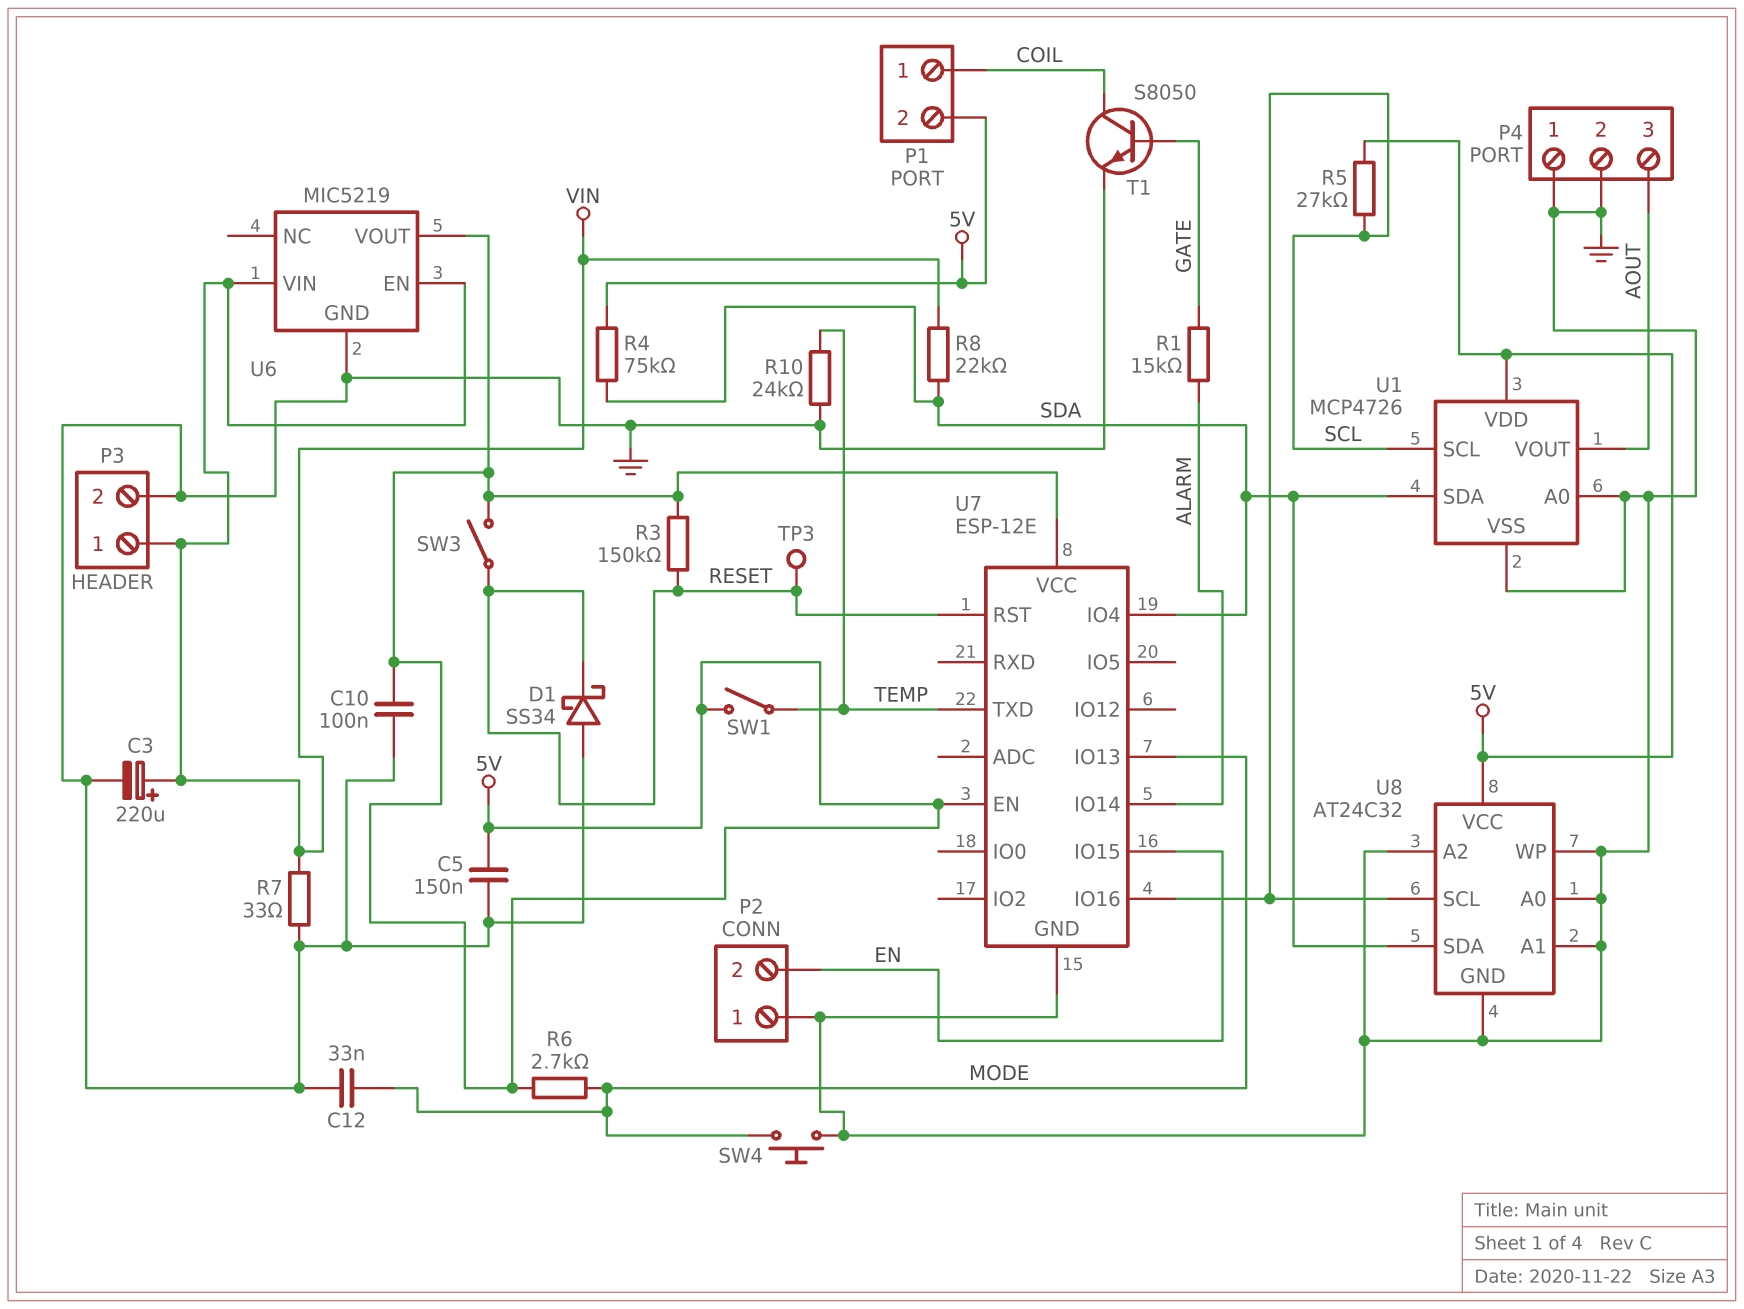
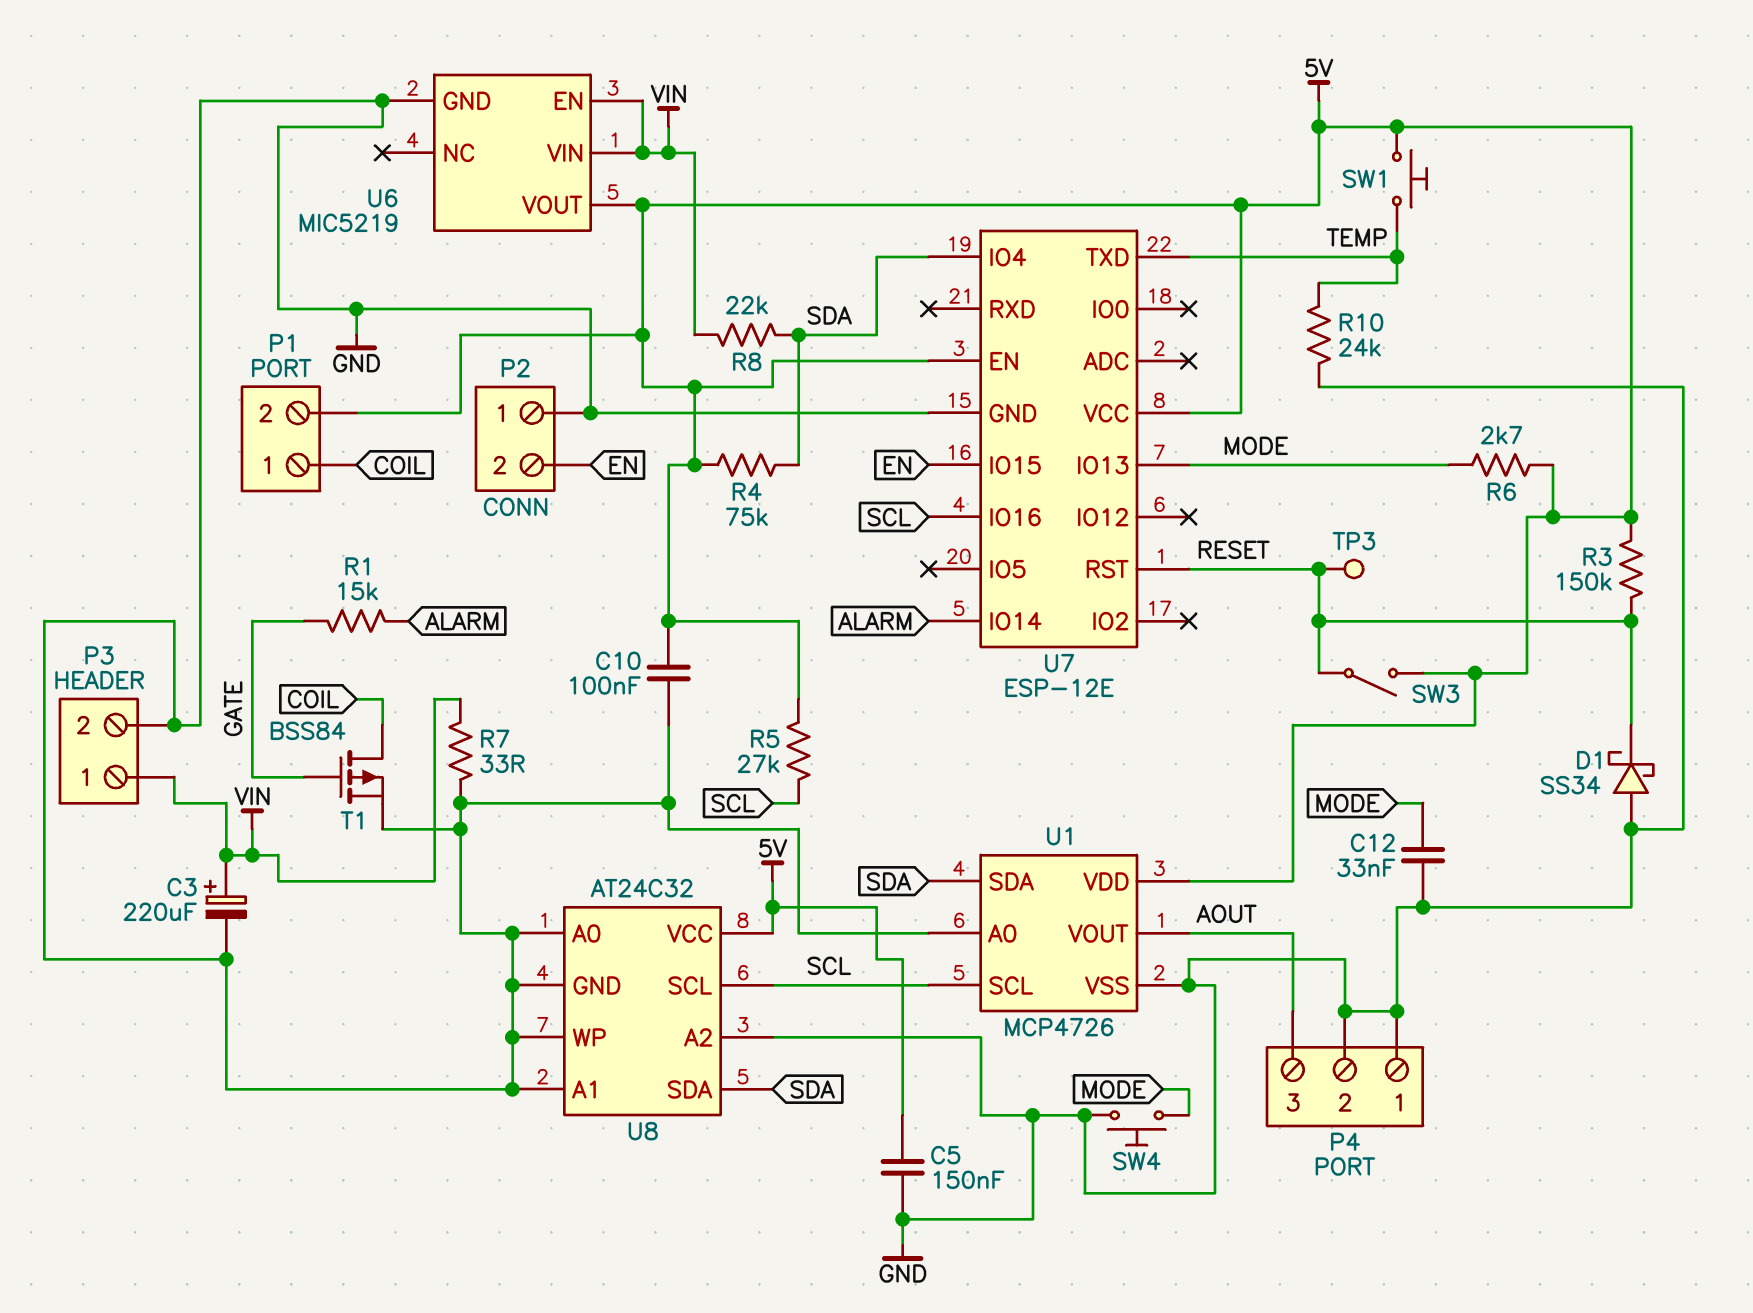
SW1: switch (5V, TEMP) -> button (5V, TEMP)
T1: NPN S8050 (B GATE, C COIL, E GND) -> PMOS BSS84 (G GATE, D COIL, S GND)

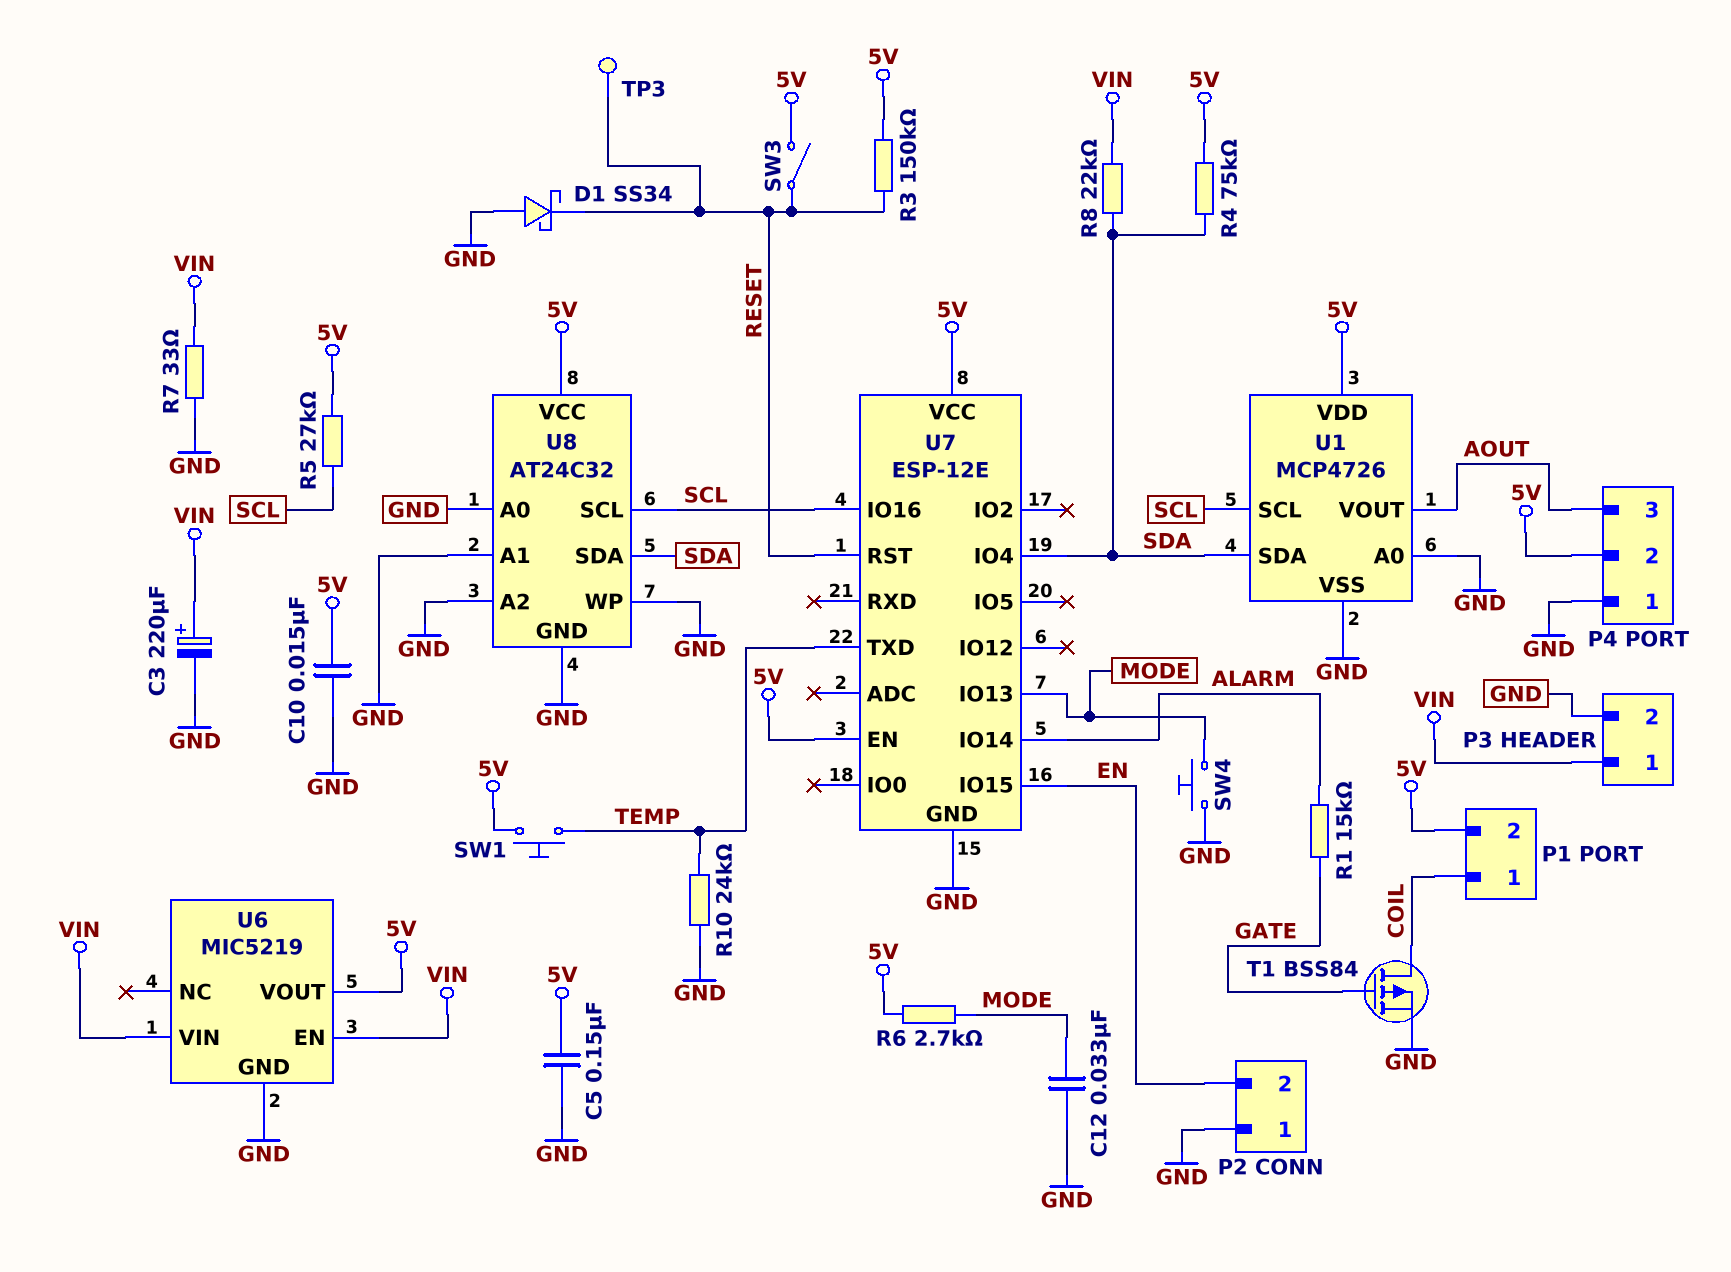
C10: 100nF (5V, GND) -> 15nF (5V, GND)
P4 pin 2: GND -> 5V

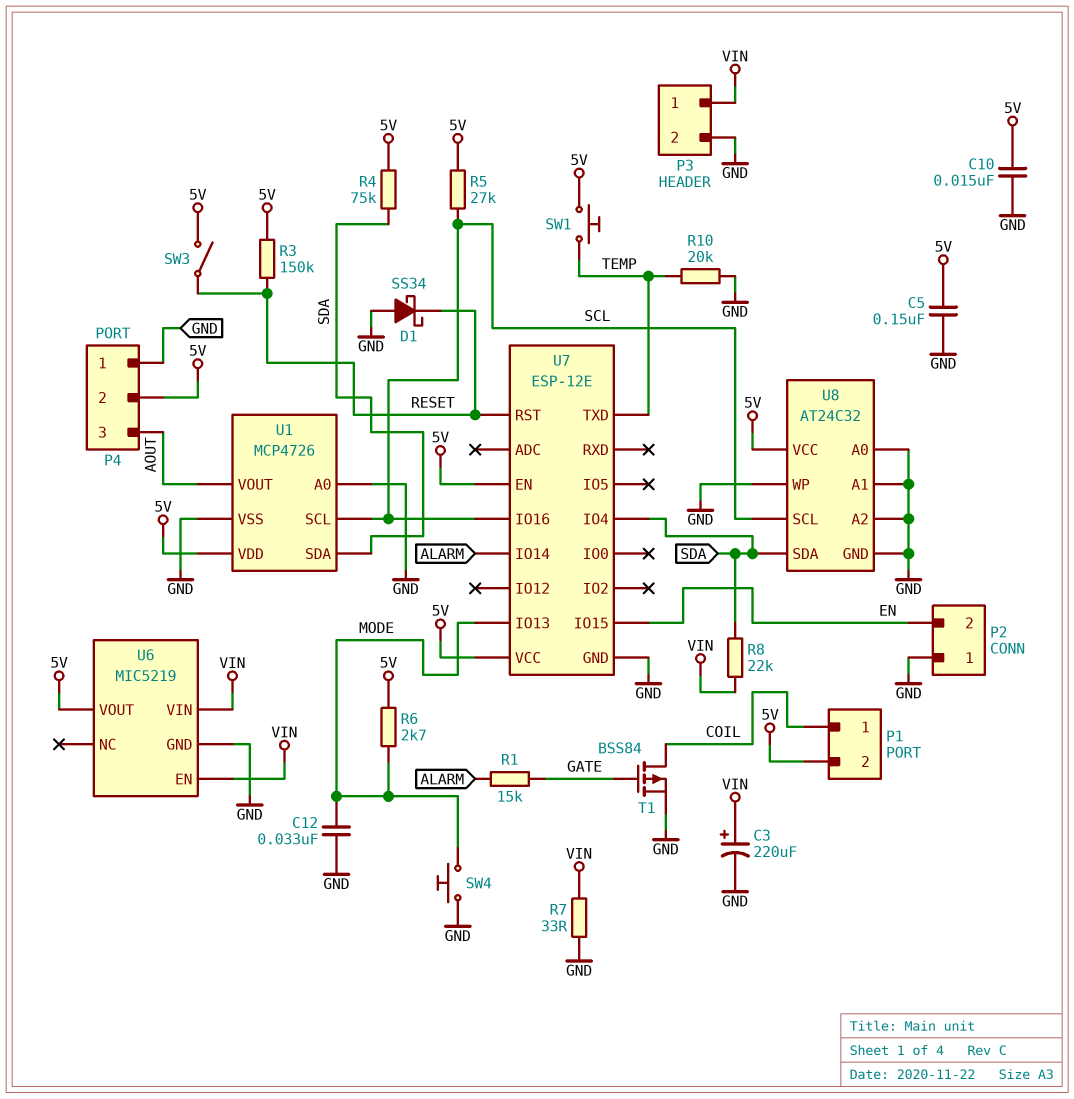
R10: 24k (GND, TEMP) -> 20k (GND, TEMP)
TP3: test point (RESET) -> none

